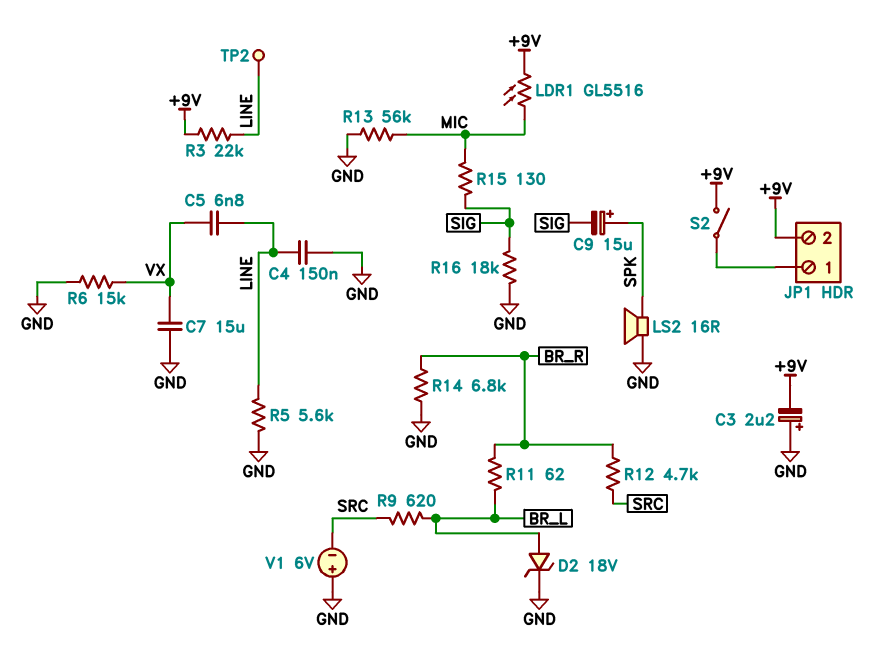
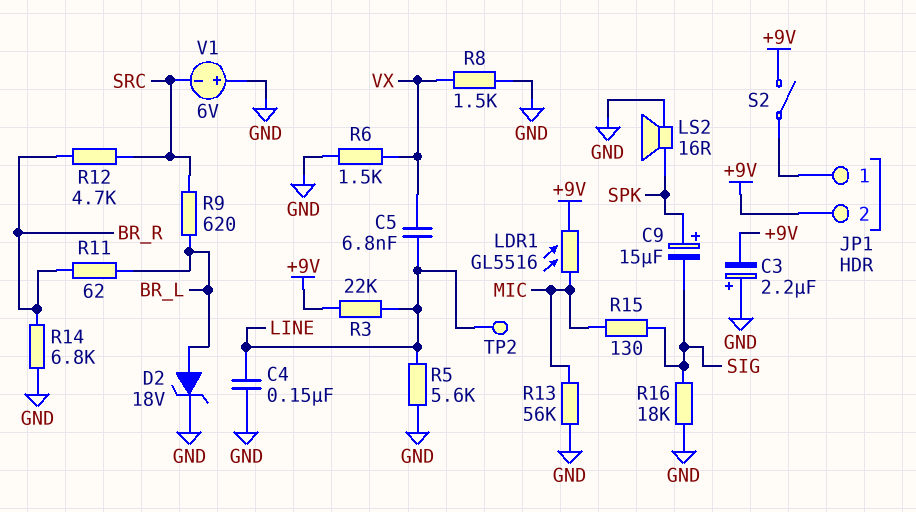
C7: 15uF (GND, VX) -> none
R6: 15k (GND, VX) -> 1.5k (GND, VX)
R8: none -> 1.5k (GND, VX)

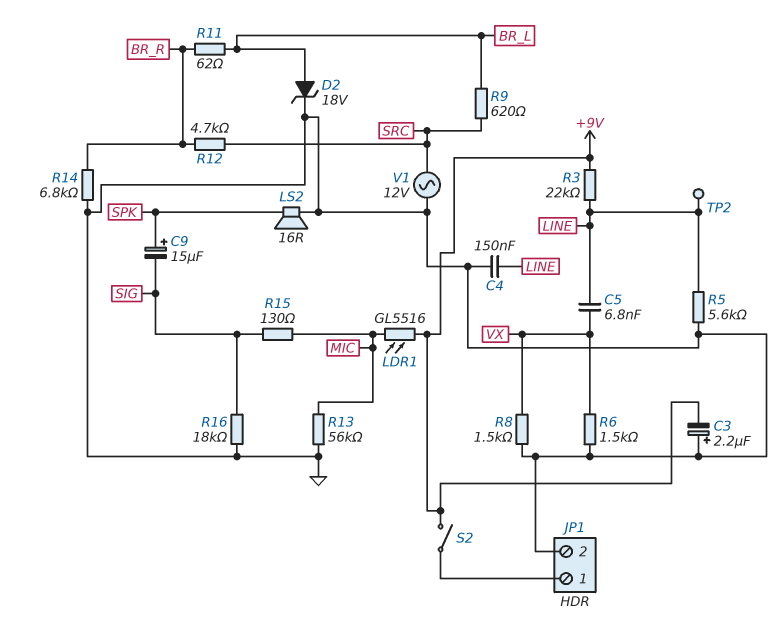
JP1 pin 2: +9V -> GND
V1: 6V (plus GND, minus SRC) -> AC 12V (GND, SRC)

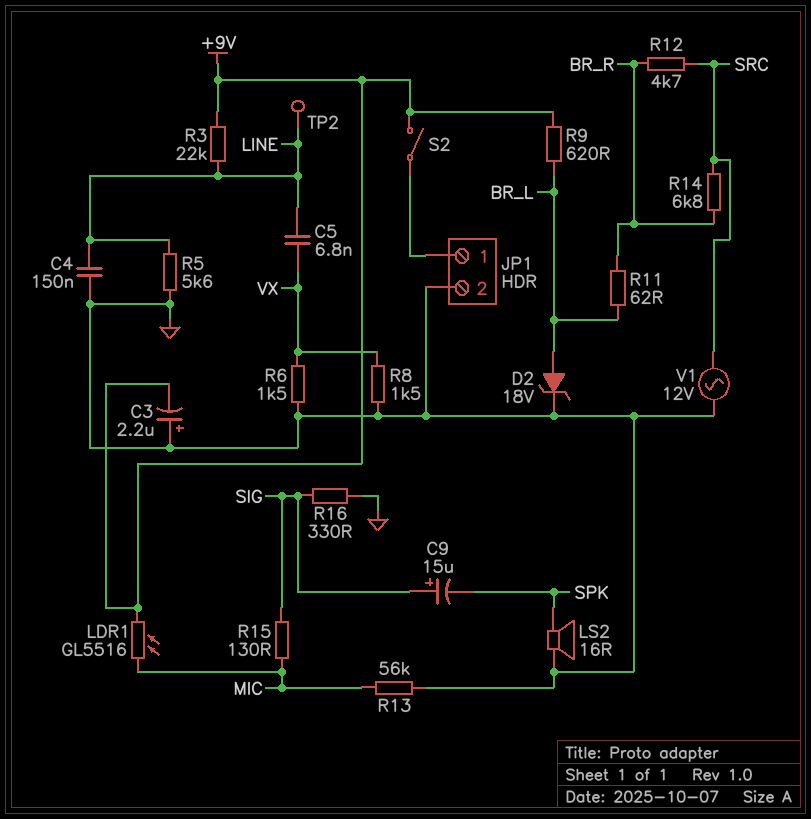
C9: 15uF (plus SPK, minus SIG) -> 15uF (plus SIG, minus SPK)
R9: 620 (BR_L, SRC) -> 620 (+9V, BR_L)
R14: 6.8k (BR_R, GND) -> 6.8k (BR_R, SRC)
R16: 18k (GND, SIG) -> 330 (GND, SIG)

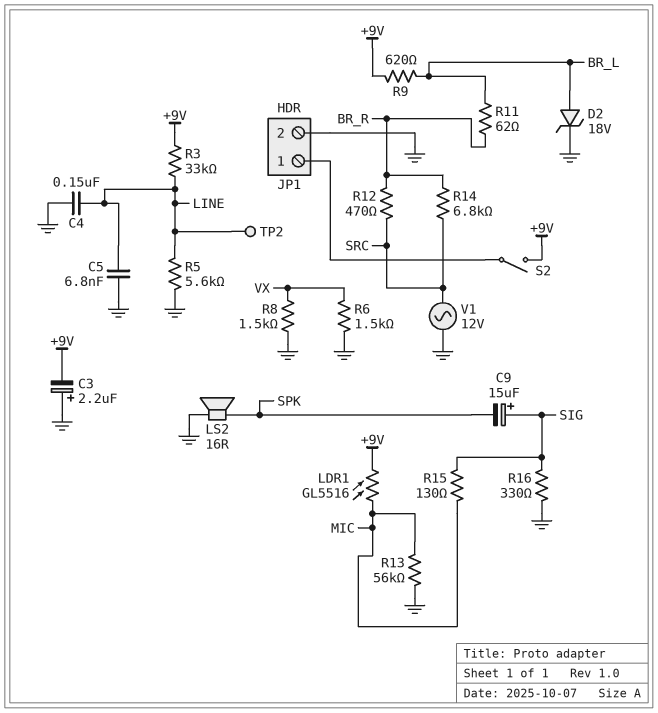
C5: 6.8nF (LINE, VX) -> 6.8nF (GND, LINE)
R3: 22k (+9V, LINE) -> 33k (+9V, LINE)
R12: 4.7k (BR_R, SRC) -> 470 (BR_R, SRC)

